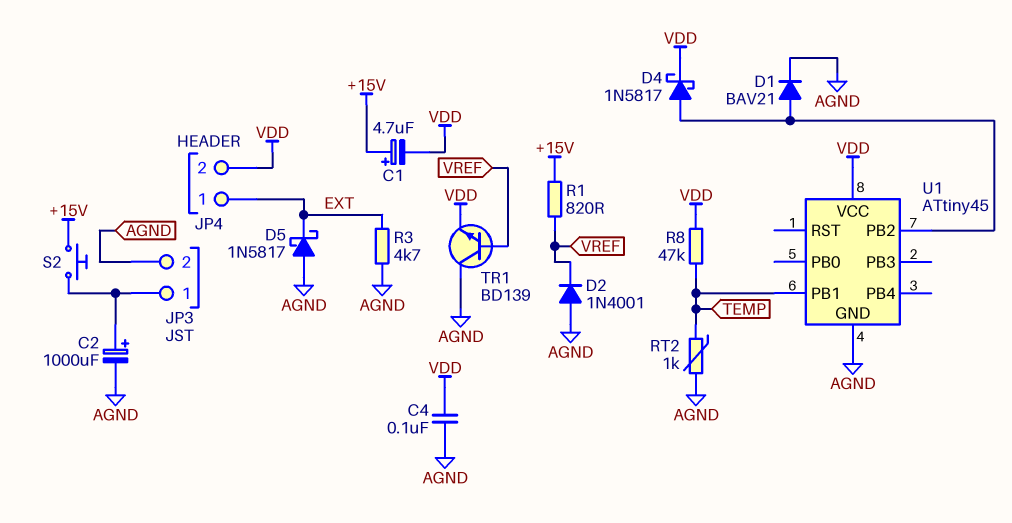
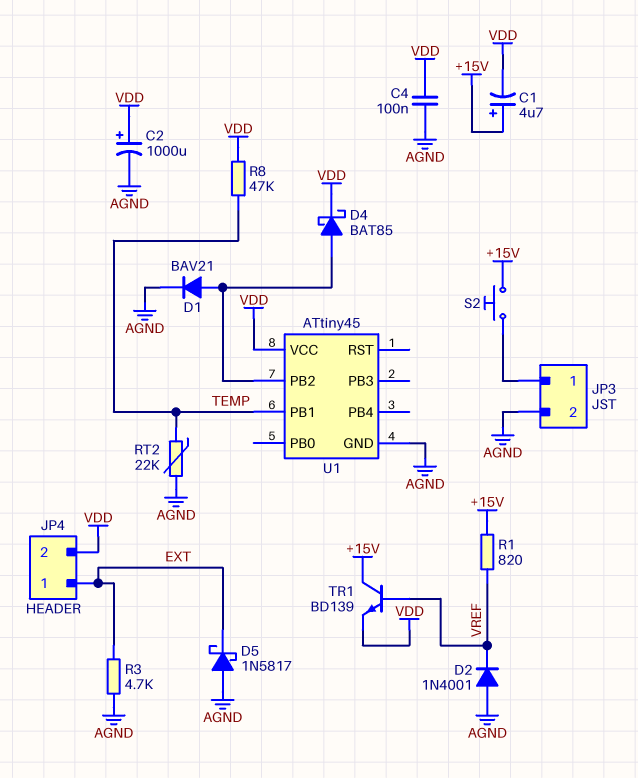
C2: 1000uF (plus JP3/1, minus AGND) -> 1000uF (plus VDD, minus AGND)
D4: schottky 1N5817 (A U1/PB2, K VDD) -> schottky BAT85 (A U1/PB2, K VDD)
RT2: 1k (AGND, TEMP) -> 22k (AGND, TEMP)
TR1: NPN BD139 (B VREF, C AGND, E VDD) -> NPN BD139 (B VREF, C +15V, E VDD)

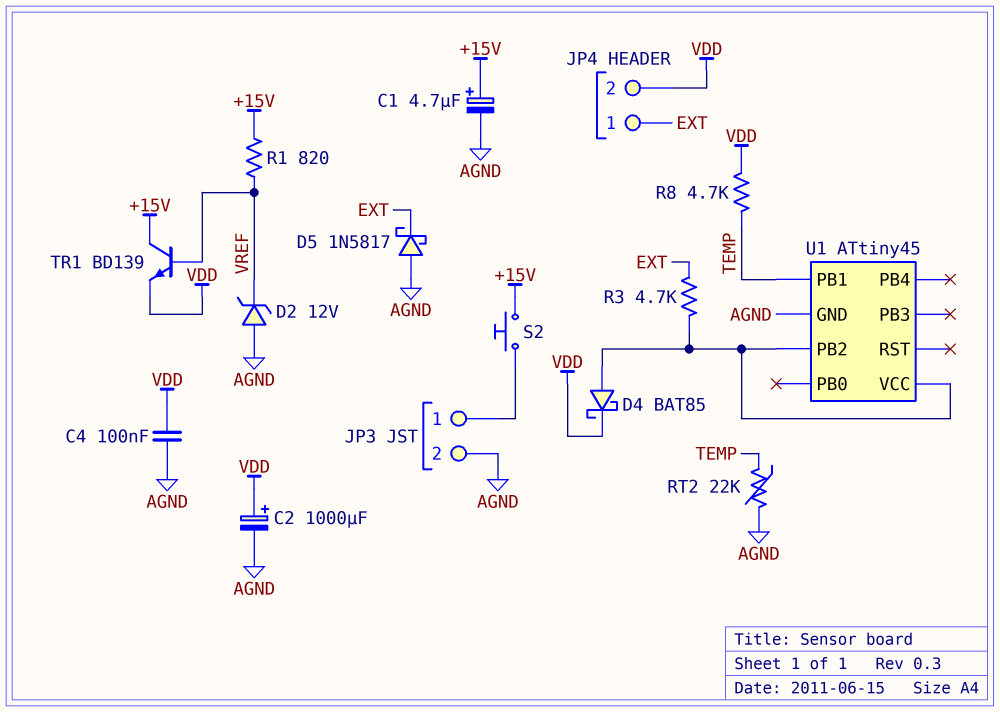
C1: 4.7uF (plus +15V, minus VDD) -> 4.7uF (plus +15V, minus AGND)
D1: diode BAV21 (A U1/PB2, K AGND) -> none
D2: diode 1N4001 (A AGND, K VREF) -> zener 12V (A AGND, K VREF)
R3: 4.7k (AGND, EXT) -> 4.7k (EXT, U1/PB2)
R8: 47k (TEMP, VDD) -> 4.7k (TEMP, VDD)
U1 pin VCC: VDD -> U1/PB2

